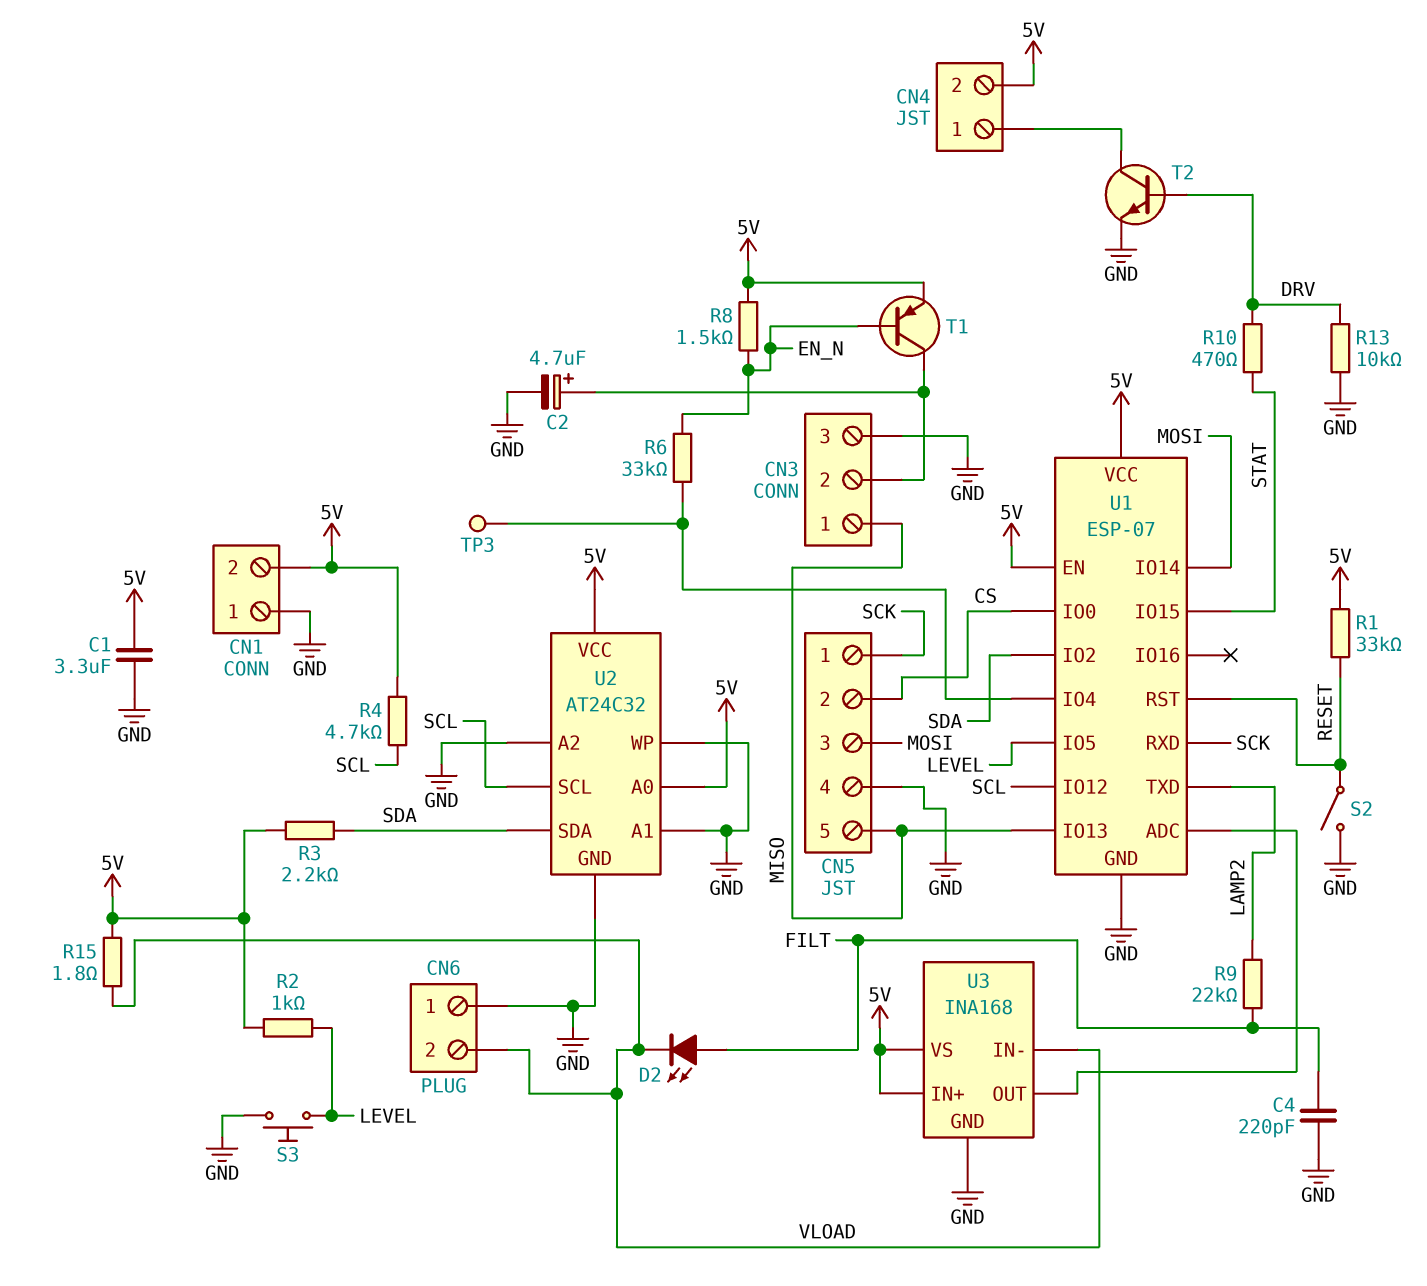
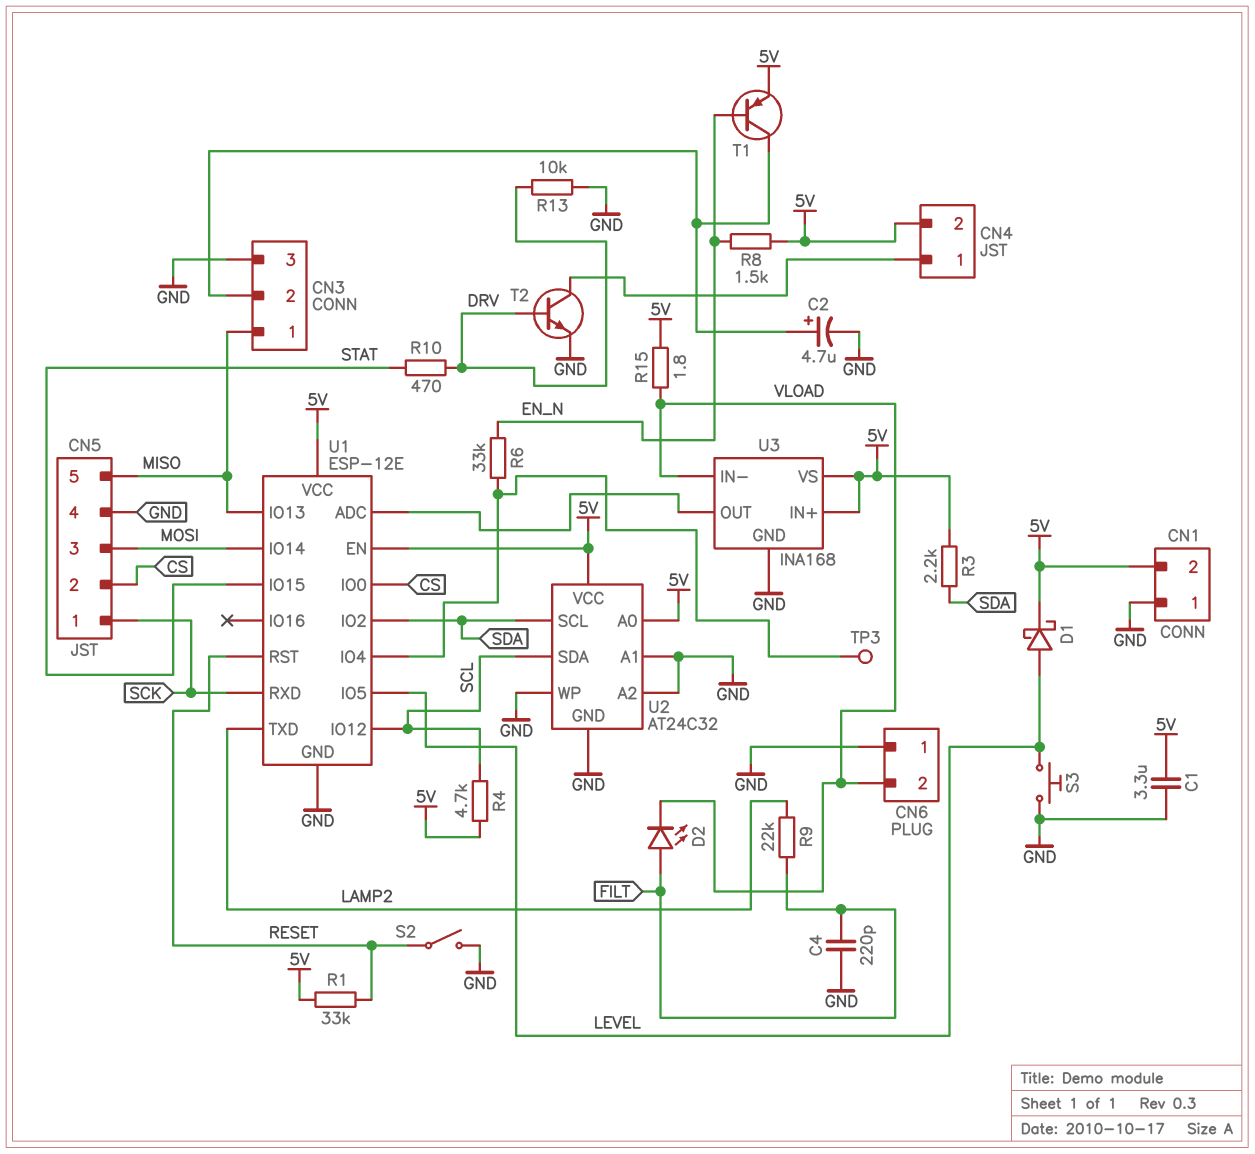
D1: none -> schottky (A LEVEL, K 5V)
R2: 1k (5V, LEVEL) -> none
U1: ESP-07 -> ESP-12E
U2 pin SCL: SCL -> SDA
U2 pin SDA: SDA -> SCL

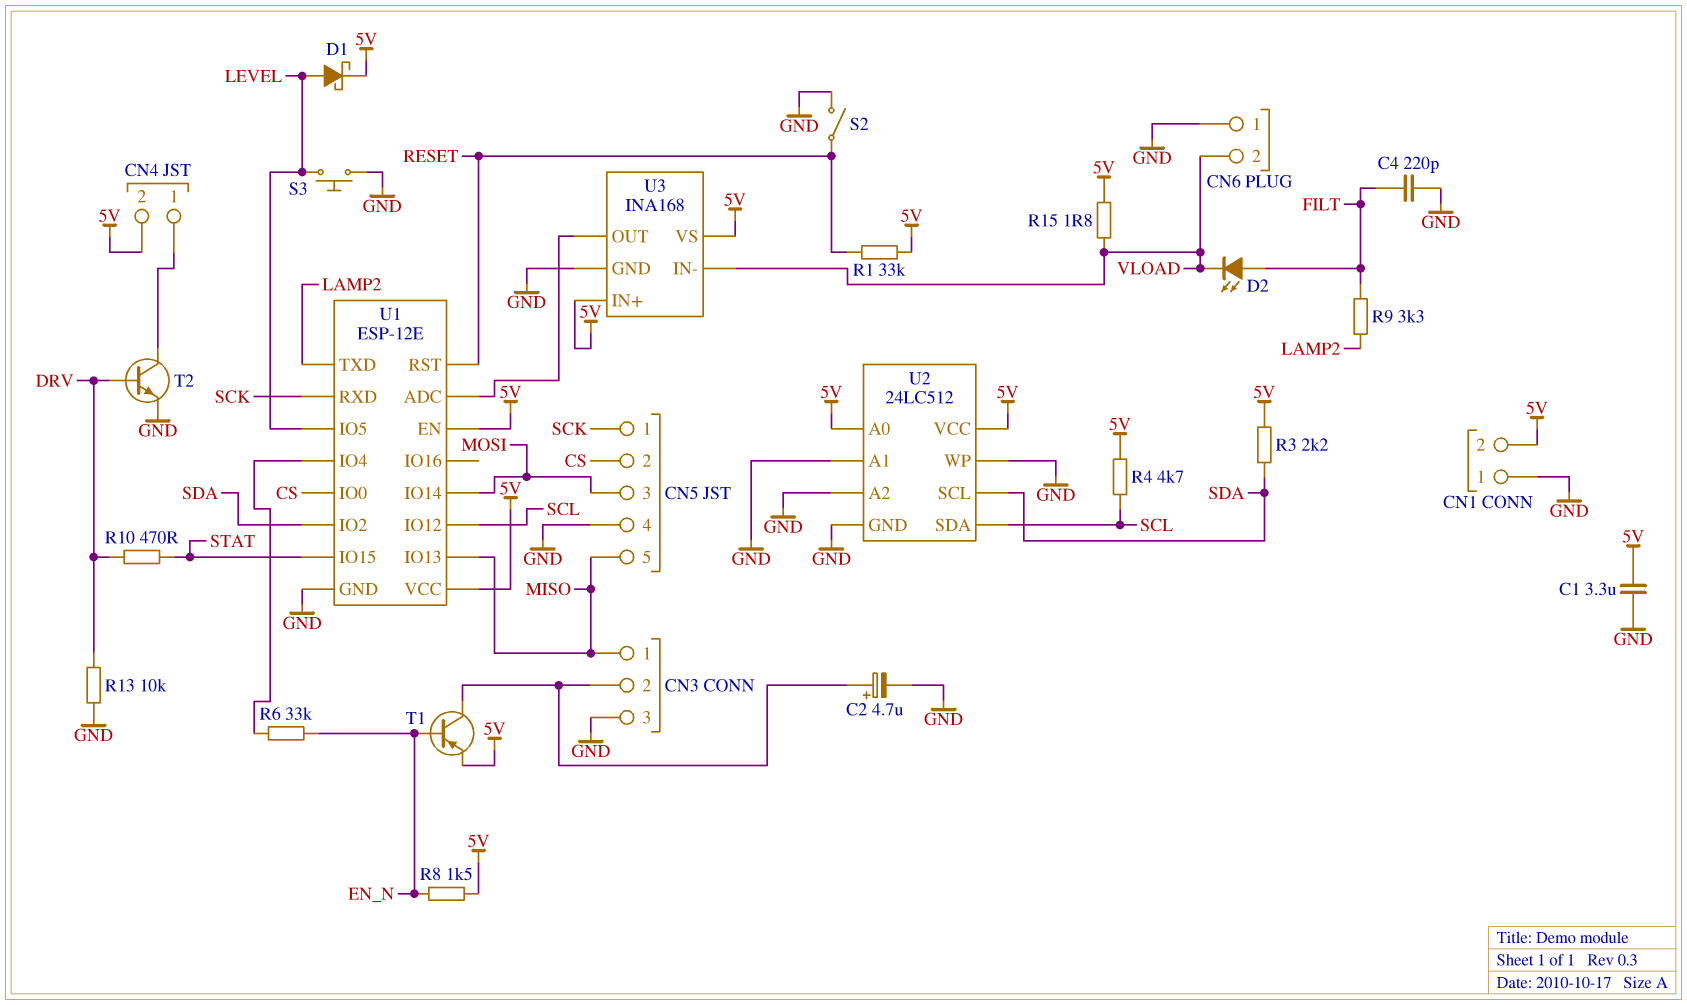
R9: 22k (FILT, LAMP2) -> 3.3k (FILT, LAMP2)
TP3: test point (U1/IO4) -> none
U2: AT24C32 -> 24LC512

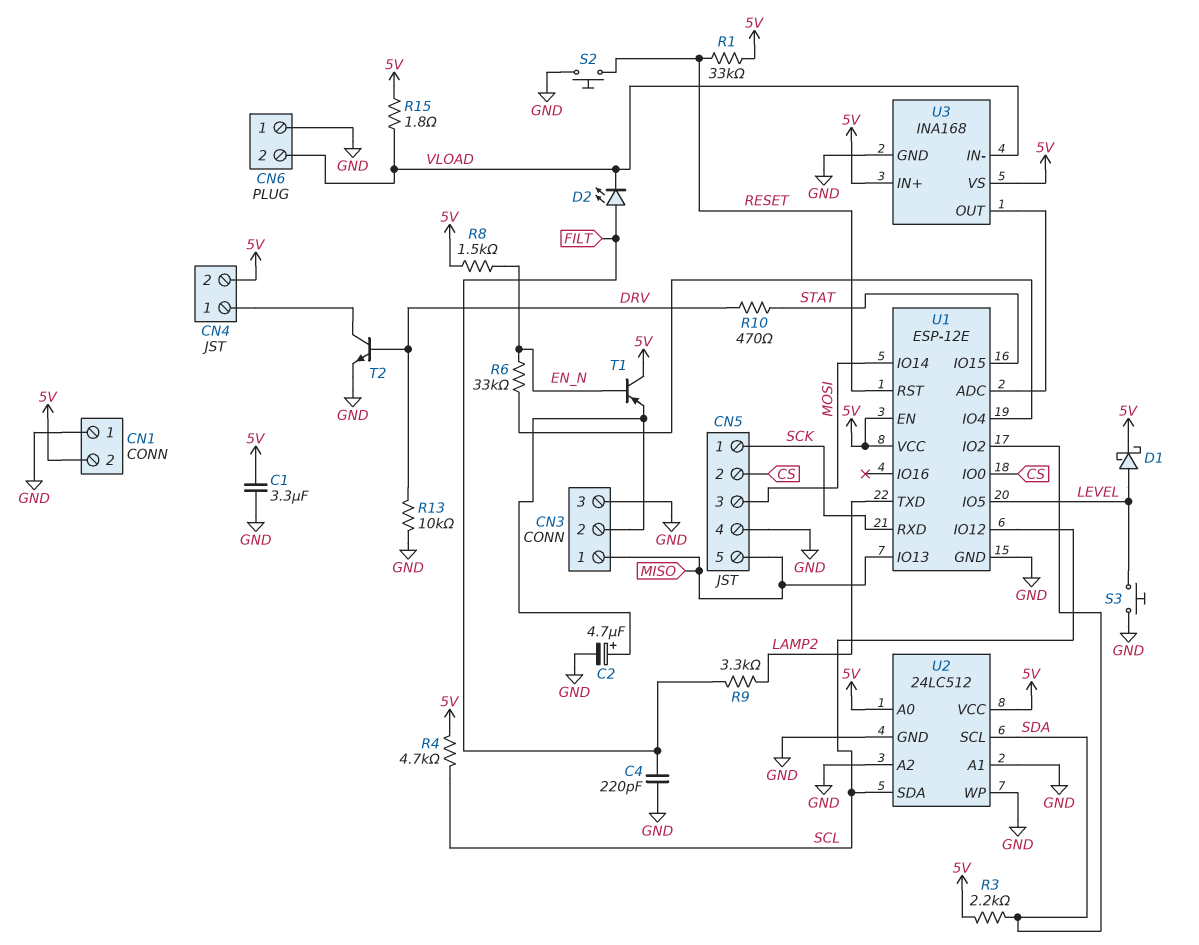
S2: switch (GND, RESET) -> button (GND, RESET)
T1: PNP (B EN_N, C CN3/2, E 5V) -> PNP (B EN_N, C 5V, E CN3/2)

